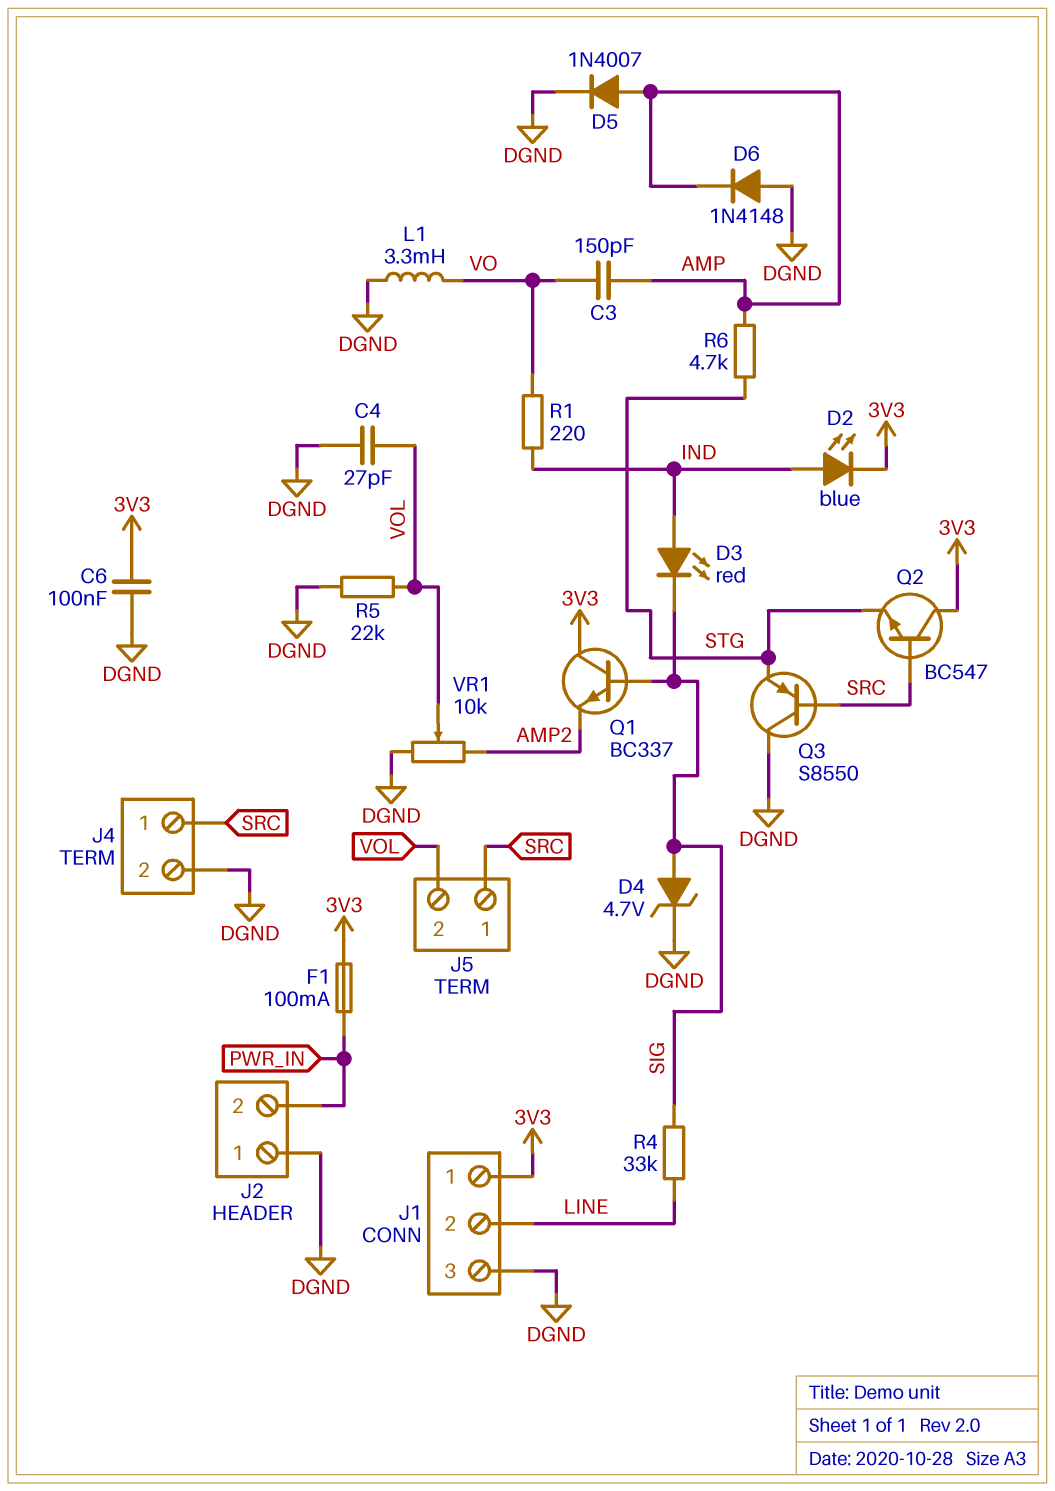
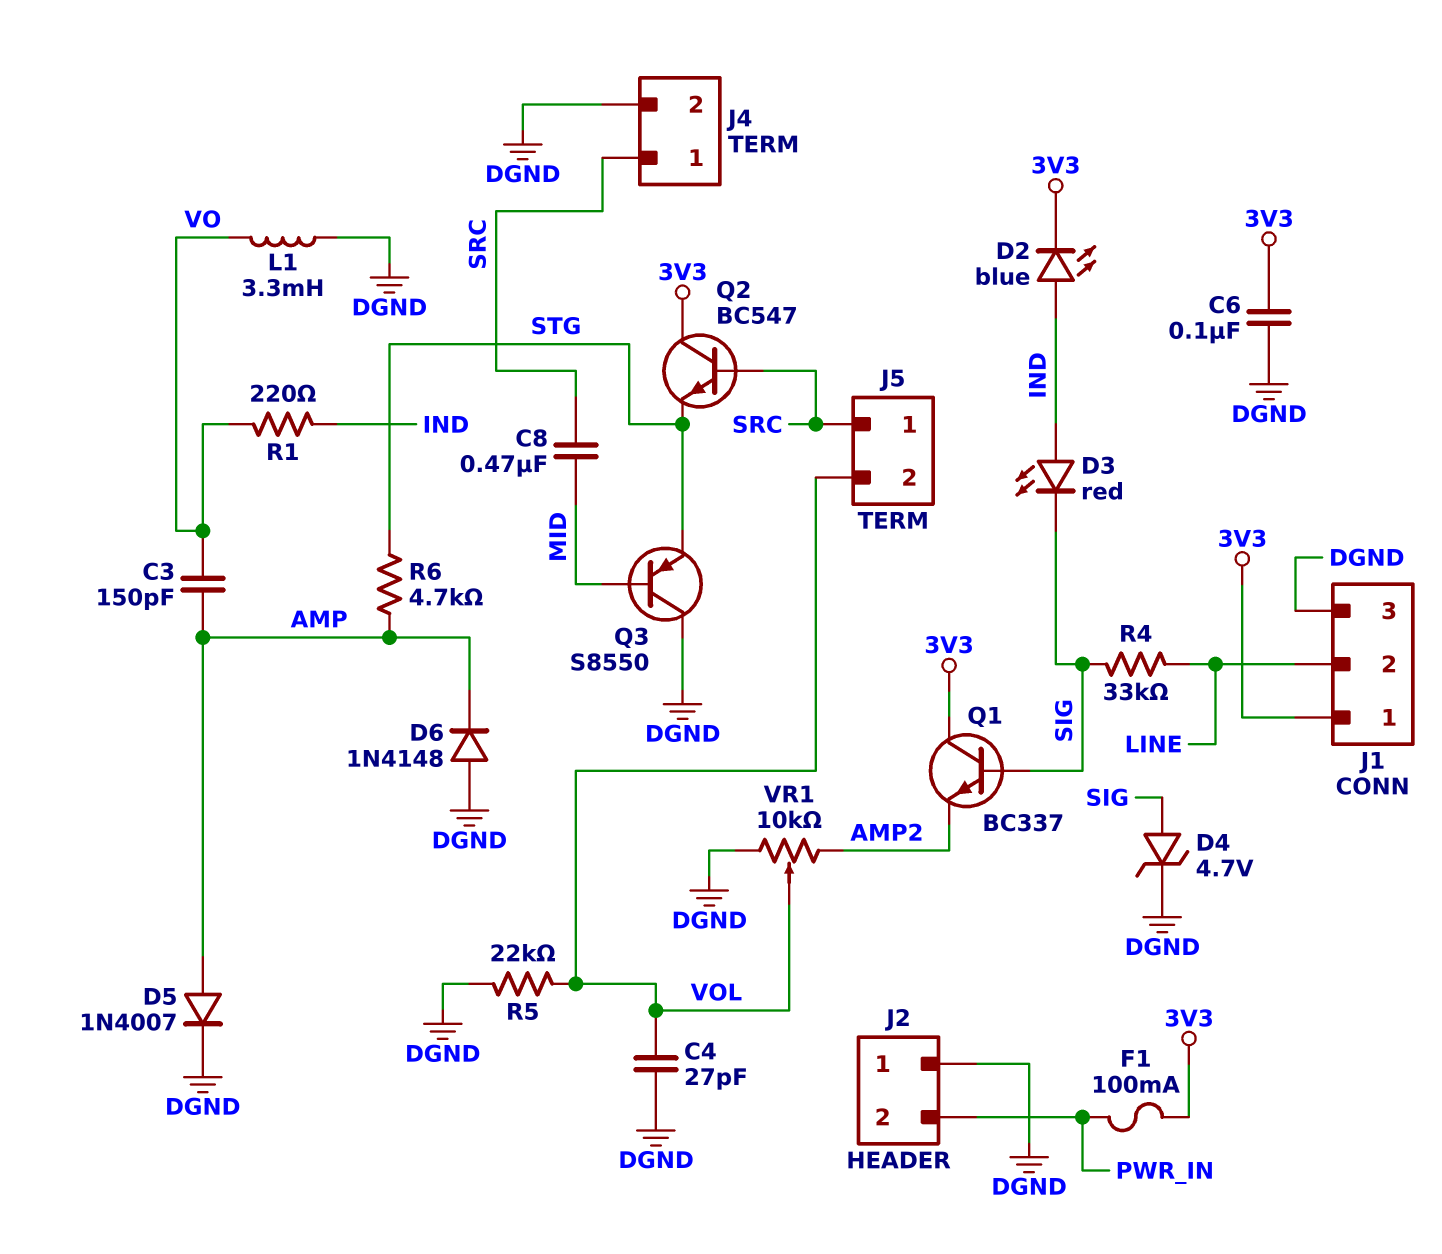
C8: none -> 470nF (MID, SRC)
Q3: PNP S8550 (B SRC, C DGND, E STG) -> PNP S8550 (B MID, C DGND, E STG)

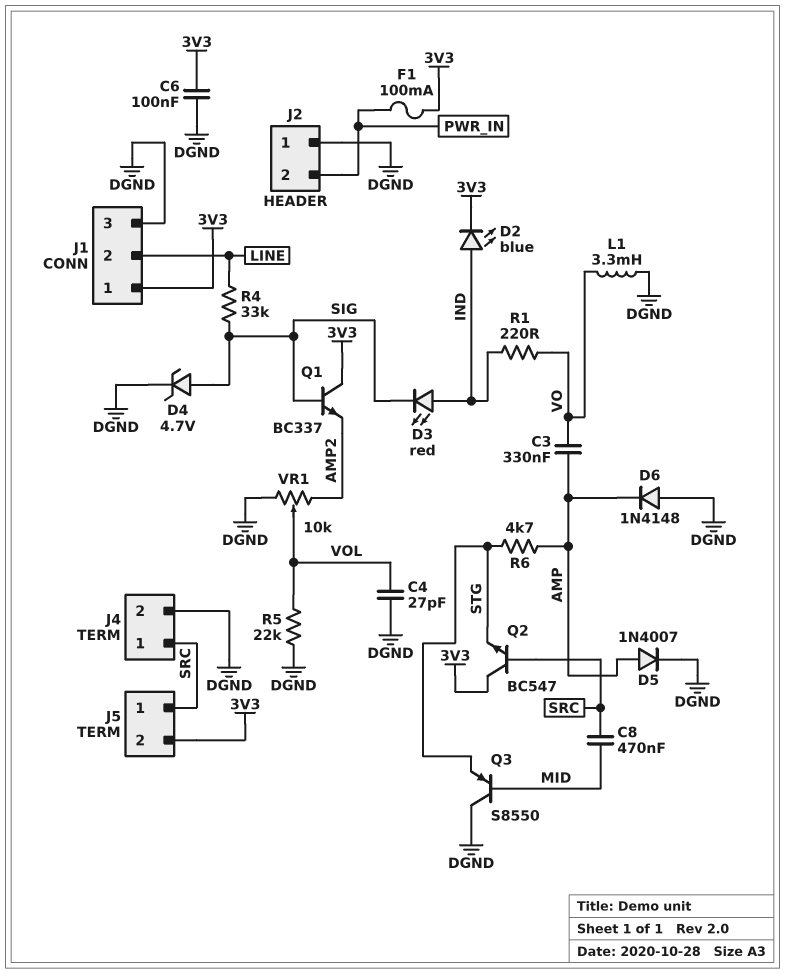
C3: 150pF (AMP, VO) -> 330nF (AMP, VO)
J5 pin 2: VOL -> 3V3

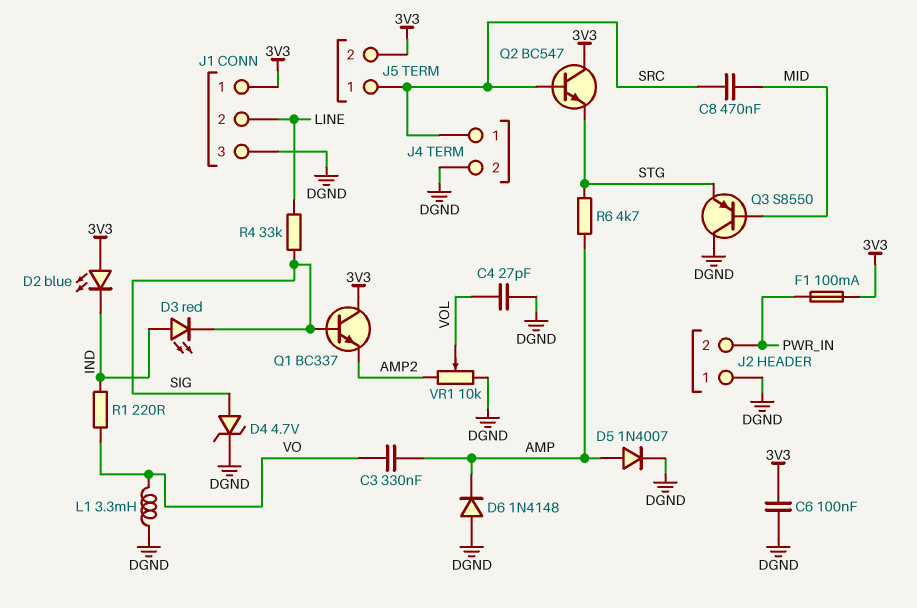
D2: LED blue (A IND, K 3V3) -> LED blue (A 3V3, K IND)
R5: 22k (DGND, VOL) -> none

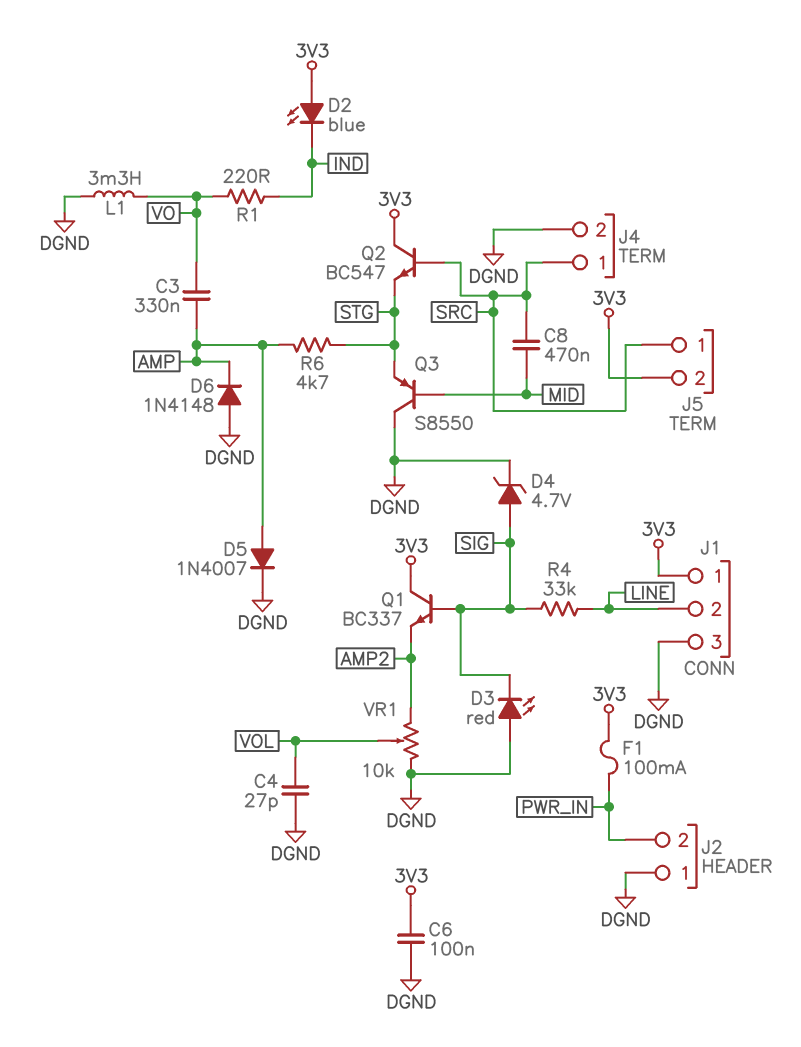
D3: LED red (A IND, K SIG) -> LED red (A DGND, K SIG)

